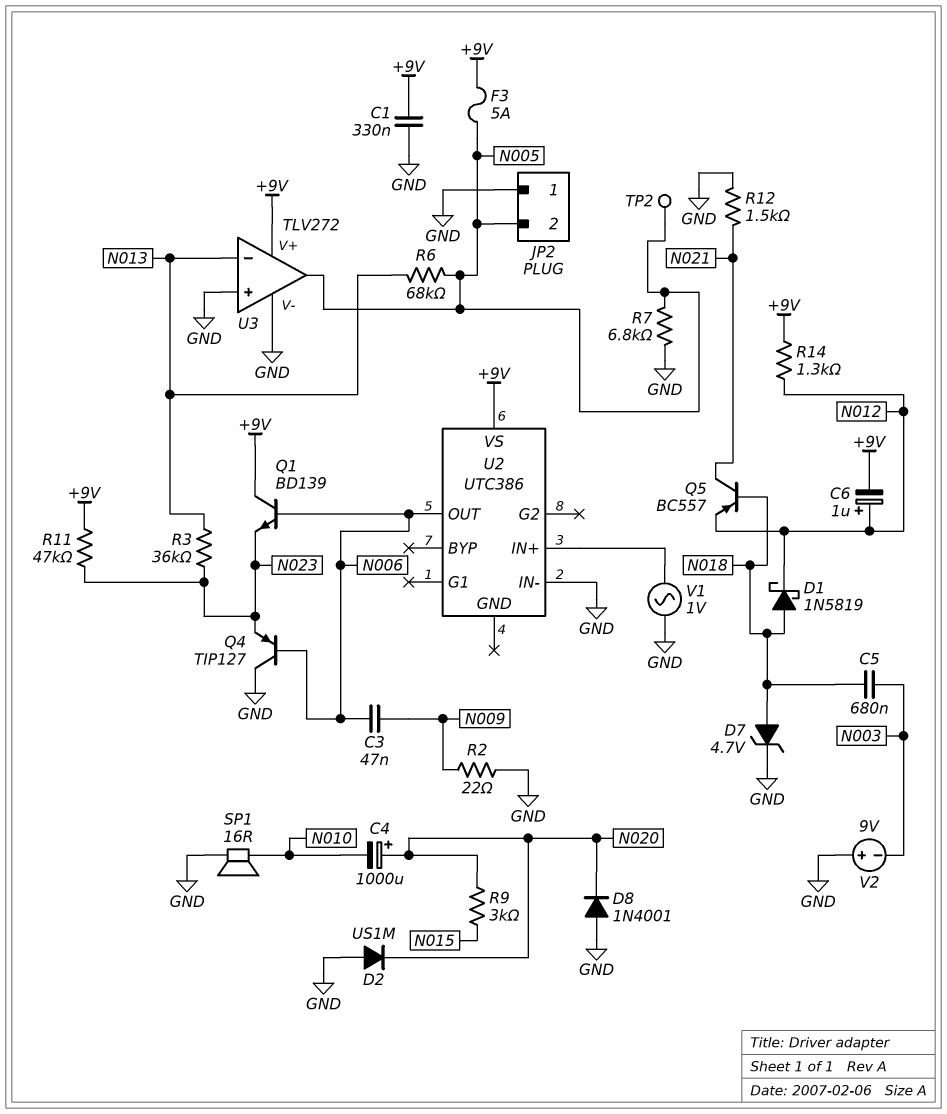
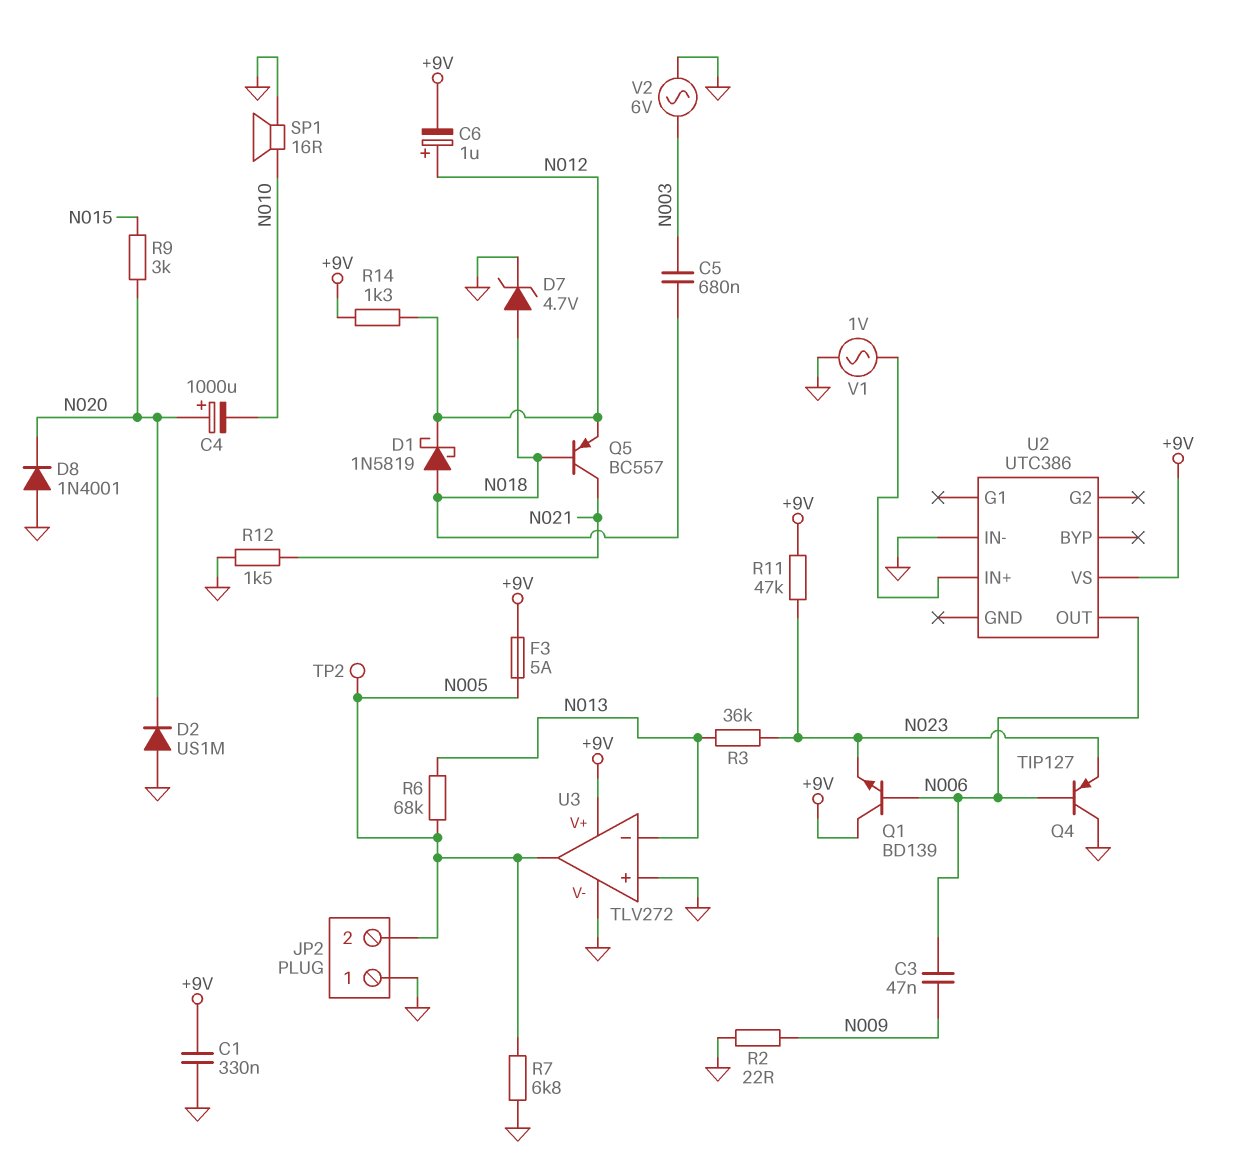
V2: 9V (plus GND, minus N003) -> AC 6V (GND, N003)

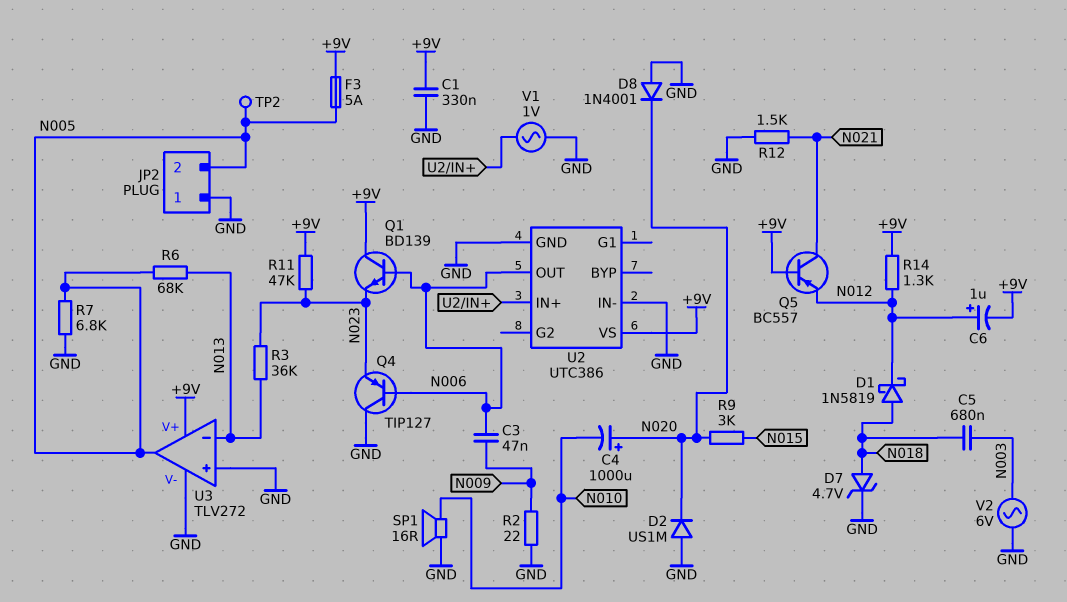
Q5: PNP BC557 (B N018, C N021, E N012) -> PNP BC557 (B +9V, C N021, E N012)
U2 pin GND: none -> GND

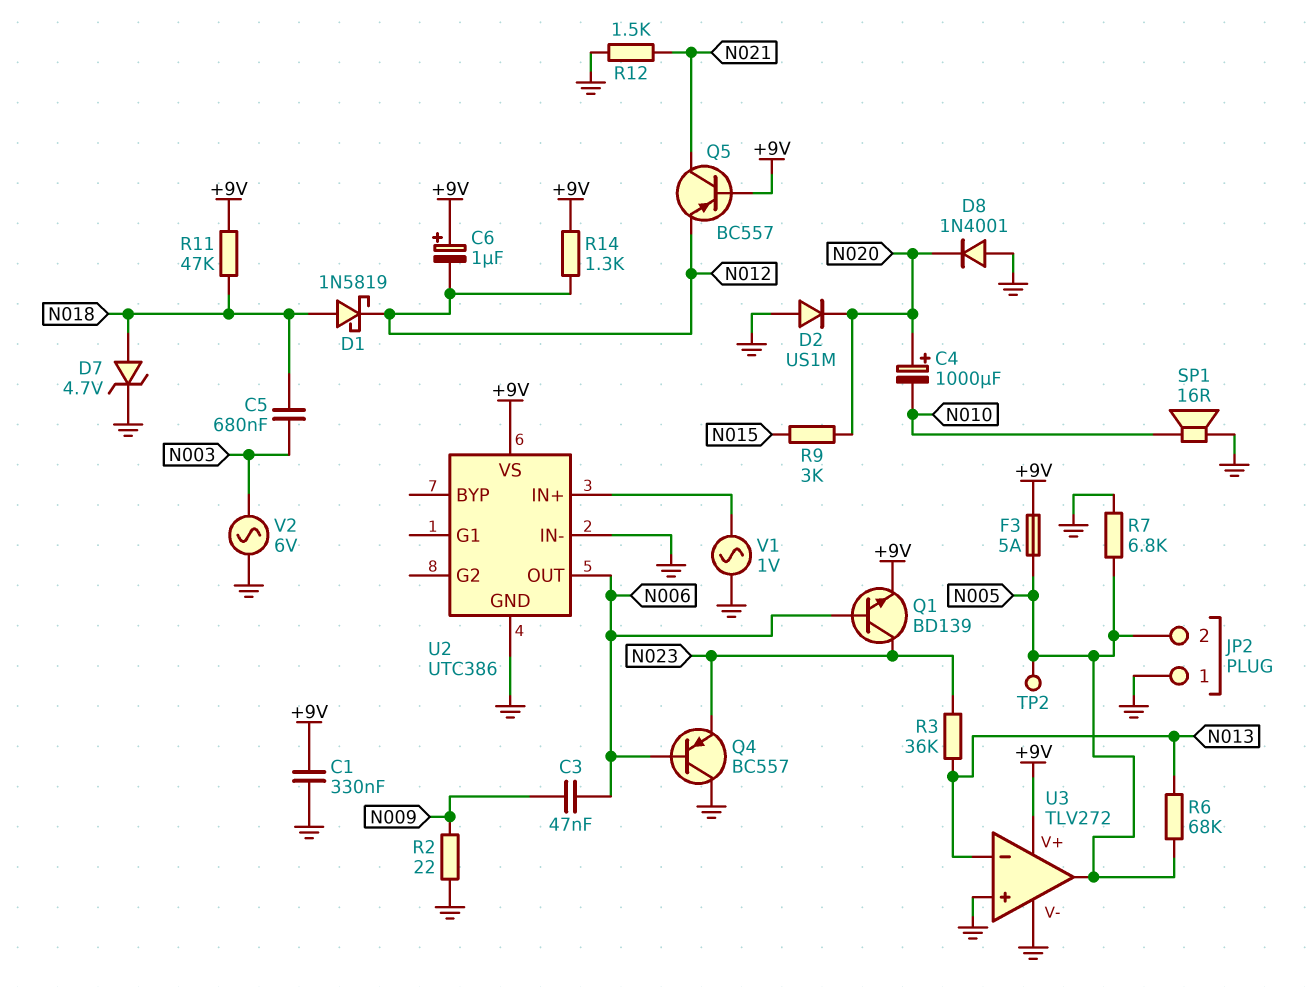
C6: 1uF (plus N012, minus +9V) -> 1uF (plus +9V, minus N012)
Q1: NPN BD139 (B N006, C +9V, E N023) -> NPN BD139 (B N006, C N023, E +9V)
Q4: PNP TIP127 (B N006, C GND, E N023) -> PNP BC557 (B N006, C GND, E N023)
R11: 47k (+9V, N023) -> 47k (+9V, N018)

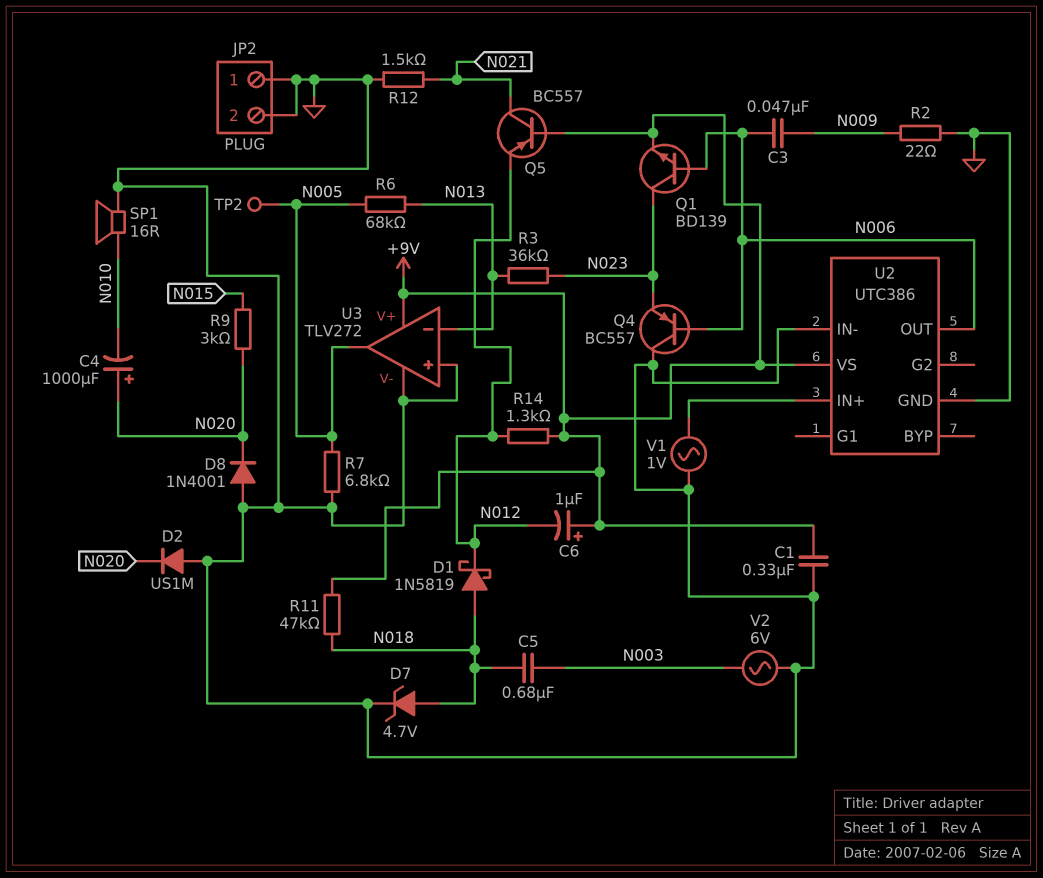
F3: 5A (+9V, N005) -> none
JP2 pin 2: N005 -> GND

